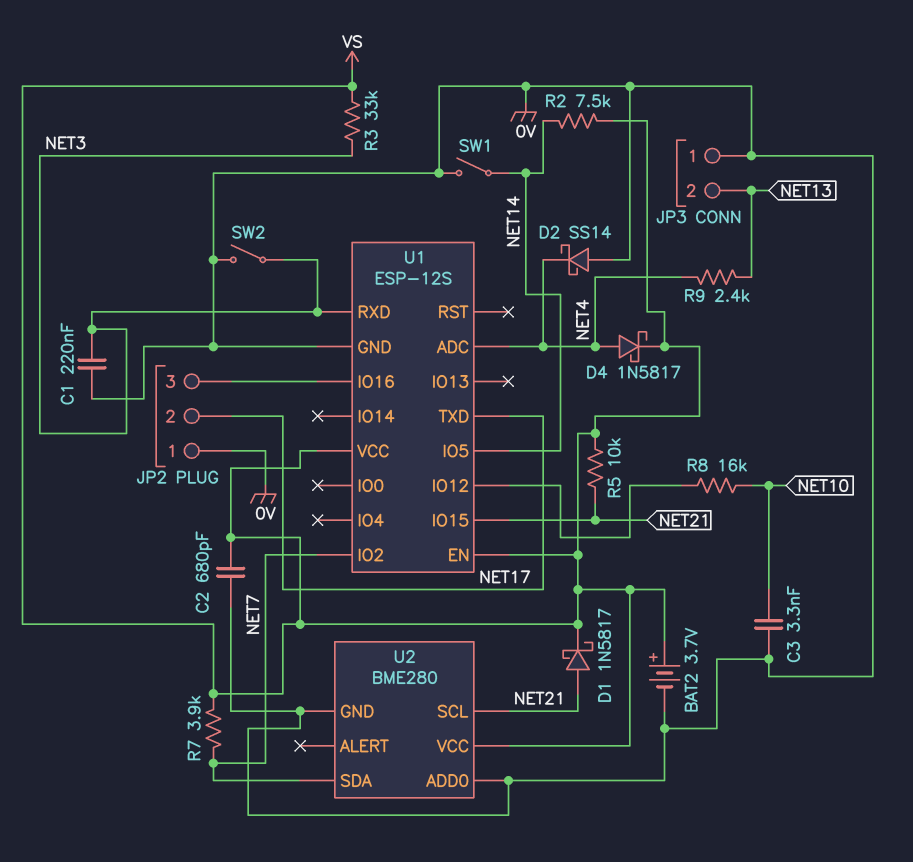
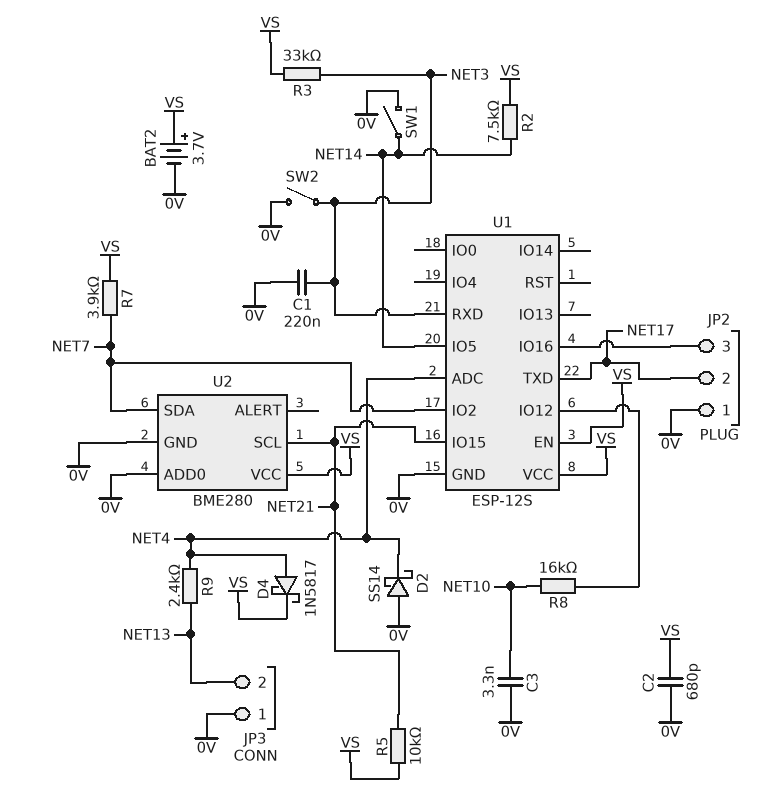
D1: schottky 1N5817 (A NET21, K VS) -> none

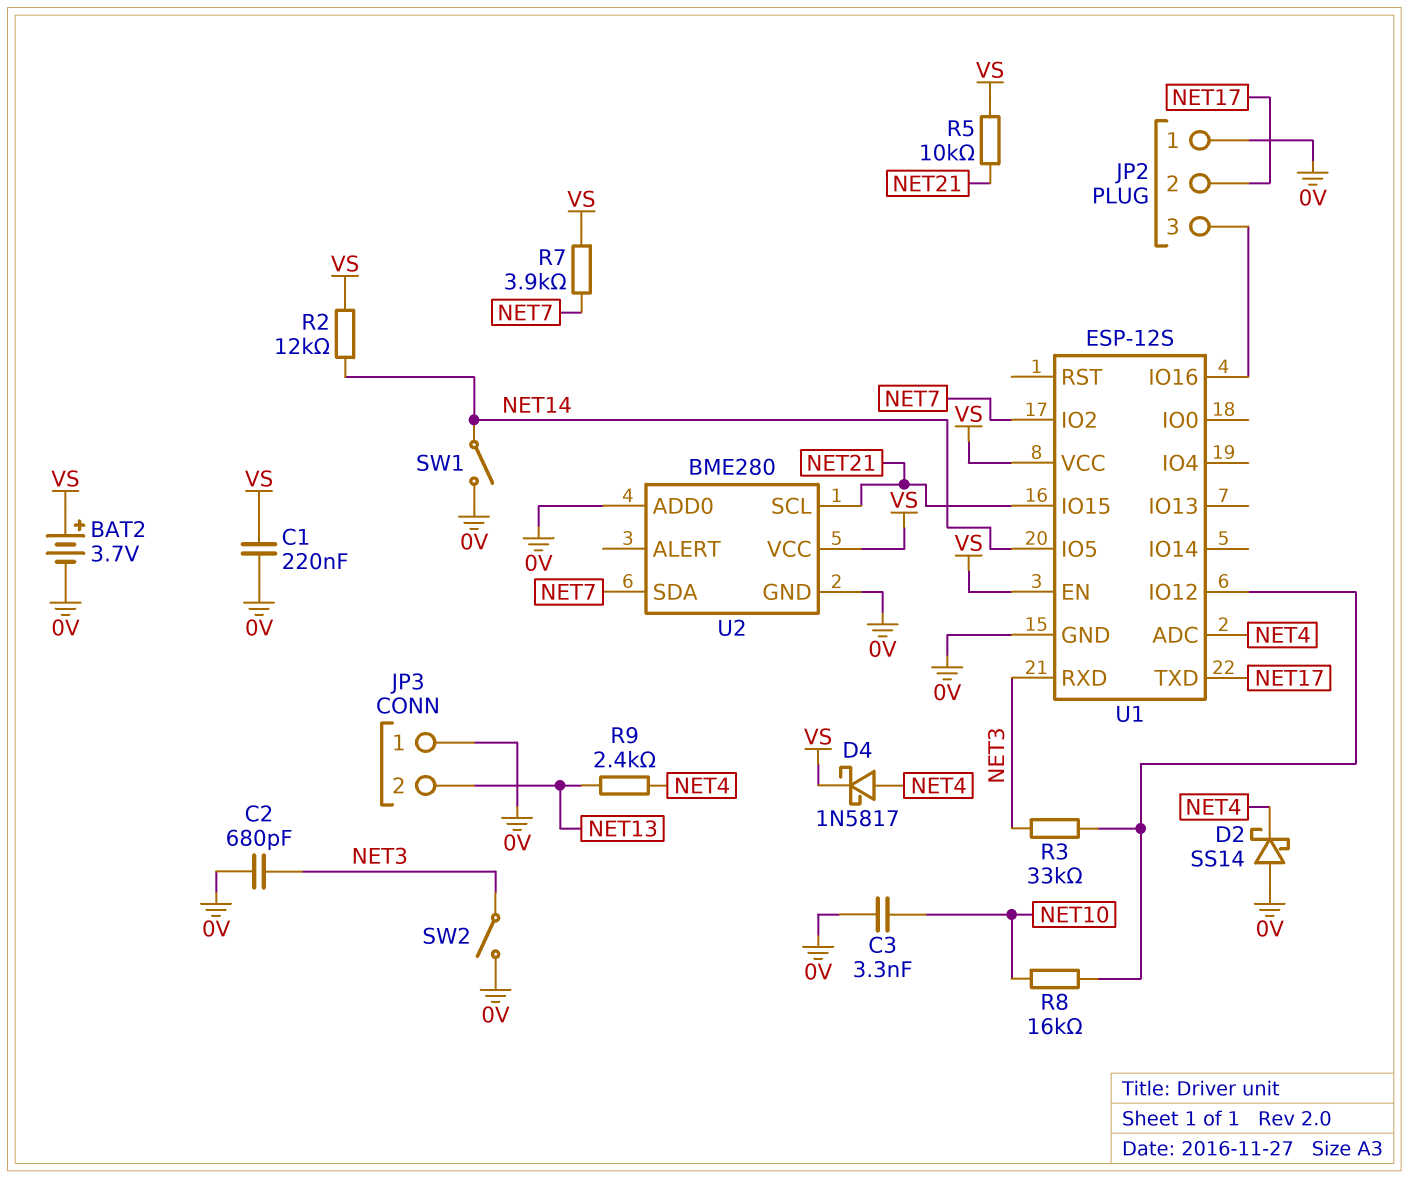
C1: 220nF (0V, NET3) -> 220nF (0V, VS)
C2: 680pF (0V, VS) -> 680pF (0V, NET3)
R2: 7.5k (NET14, VS) -> 12k (NET14, VS)
R3: 33k (NET3, VS) -> 33k (NET3, U1/IO12)

